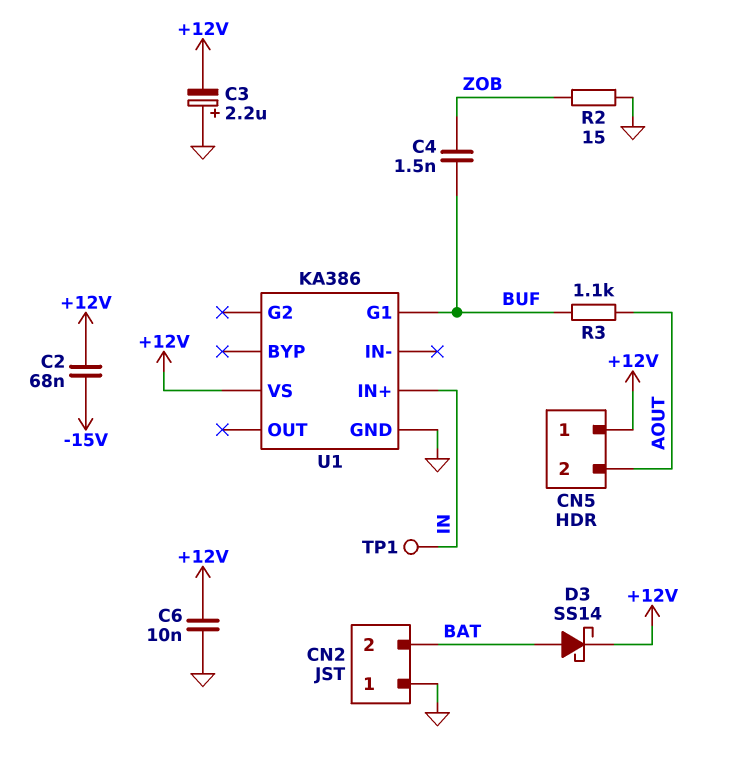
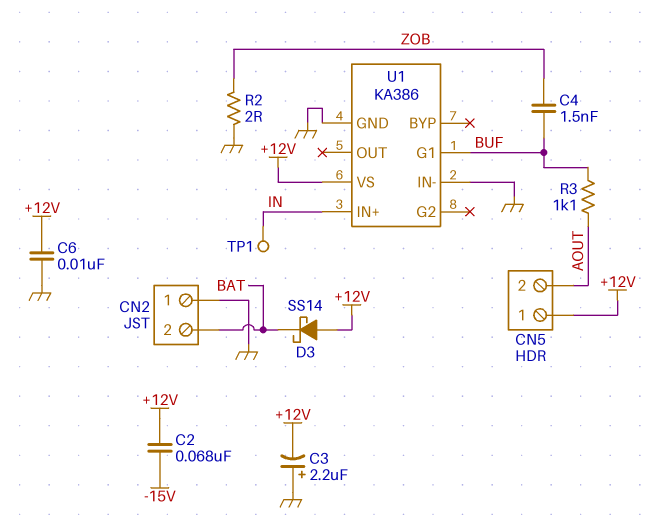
D3: schottky SS14 (A BAT, K +12V) -> schottky SS14 (A +12V, K BAT)
R2: 15 (GND, ZOB) -> 2 (GND, ZOB)
U1 pin IN-: none -> GND

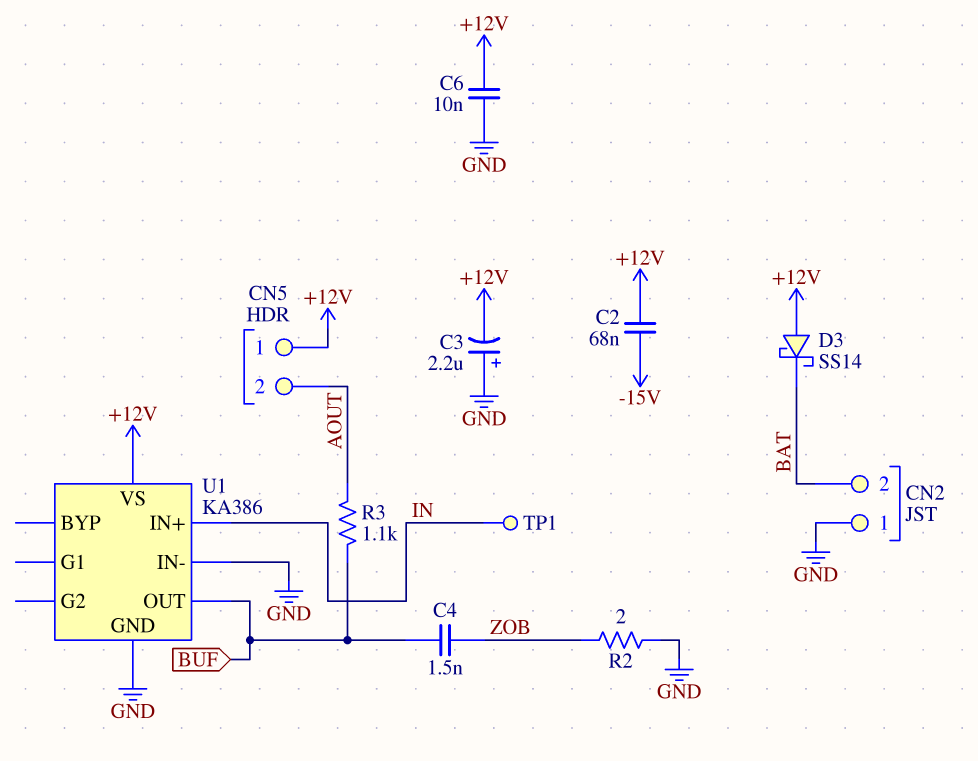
U1 pin G1: BUF -> none
U1 pin OUT: none -> BUF

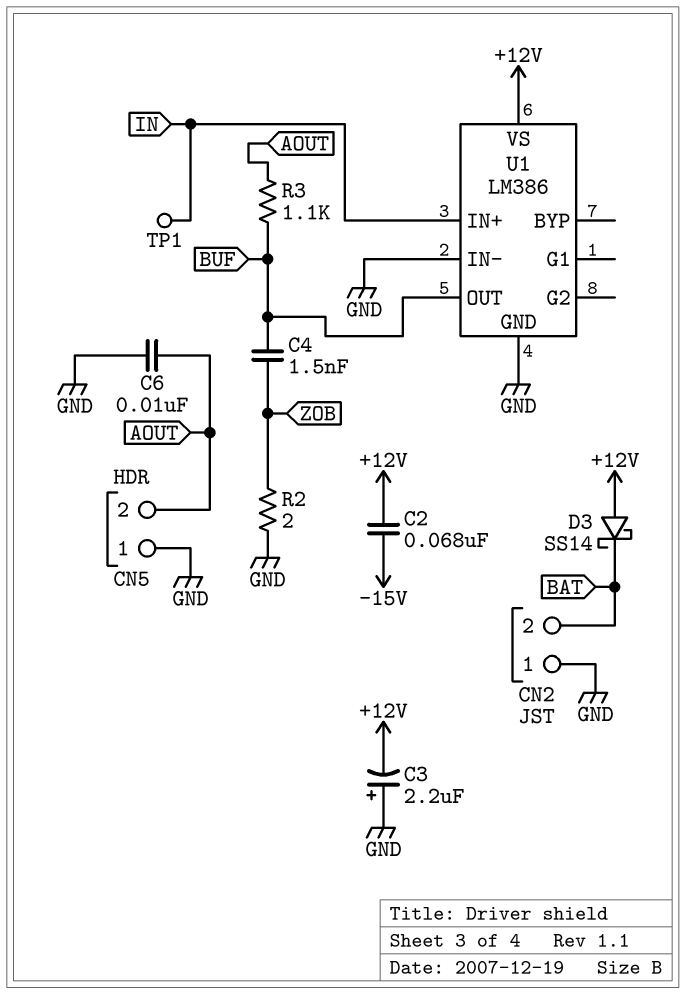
C6: 10nF (+12V, GND) -> 10nF (AOUT, GND)
CN5 pin 1: +12V -> GND
U1: KA386 -> LM386

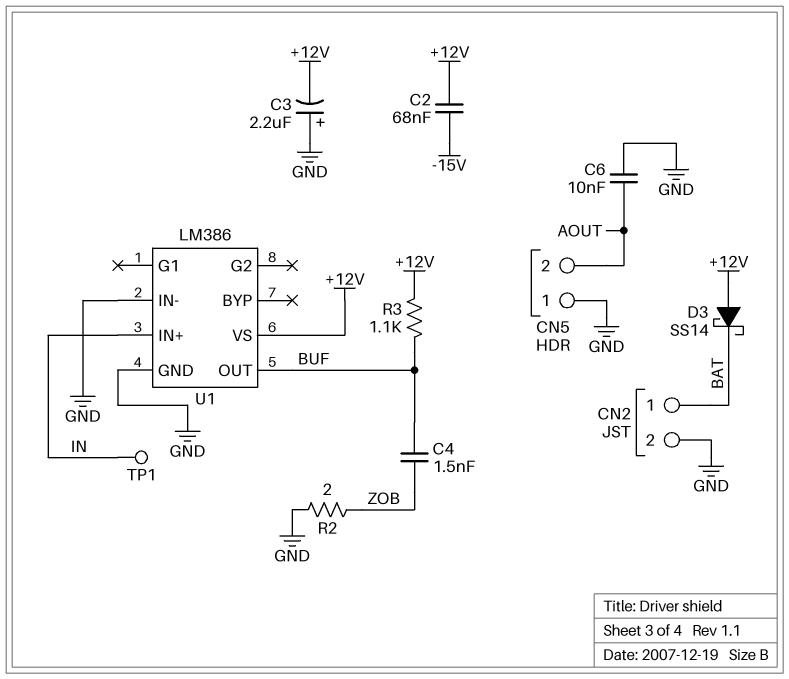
CN2 pin 1: GND -> BAT
CN2 pin 2: BAT -> GND
R3: 1.1k (AOUT, BUF) -> 1.1k (+12V, BUF)

